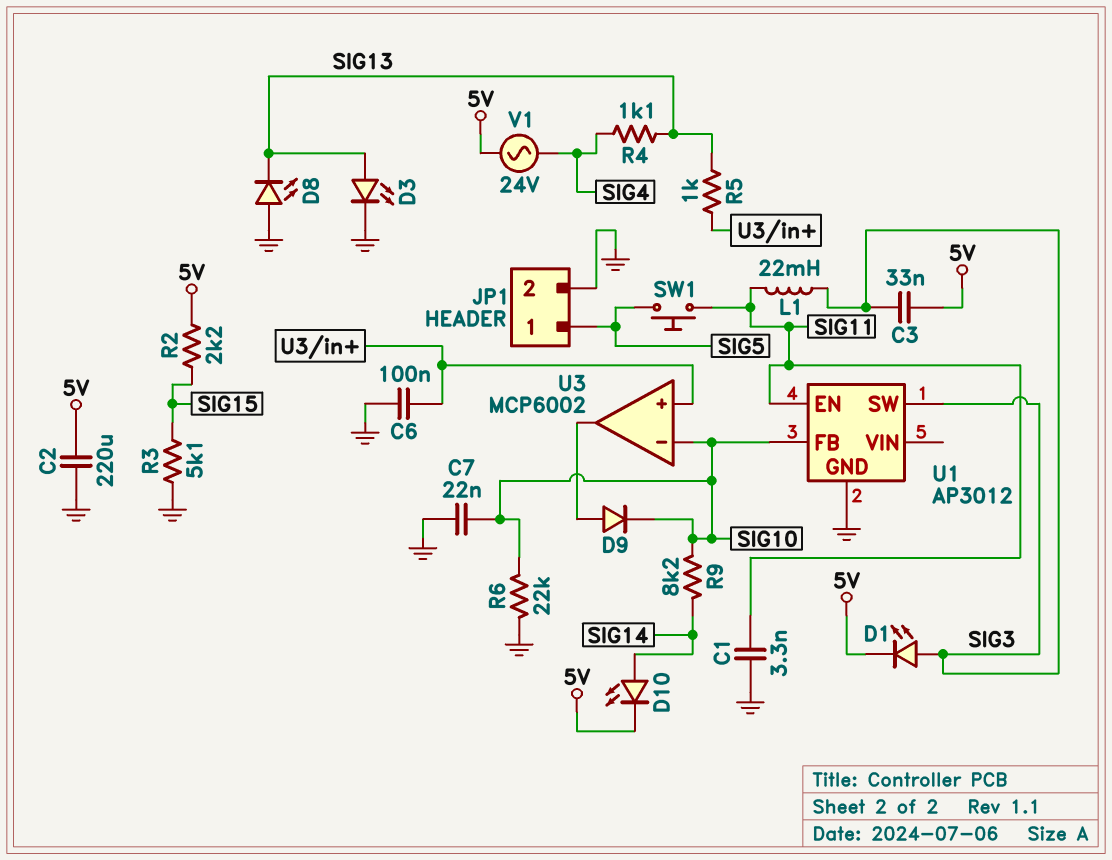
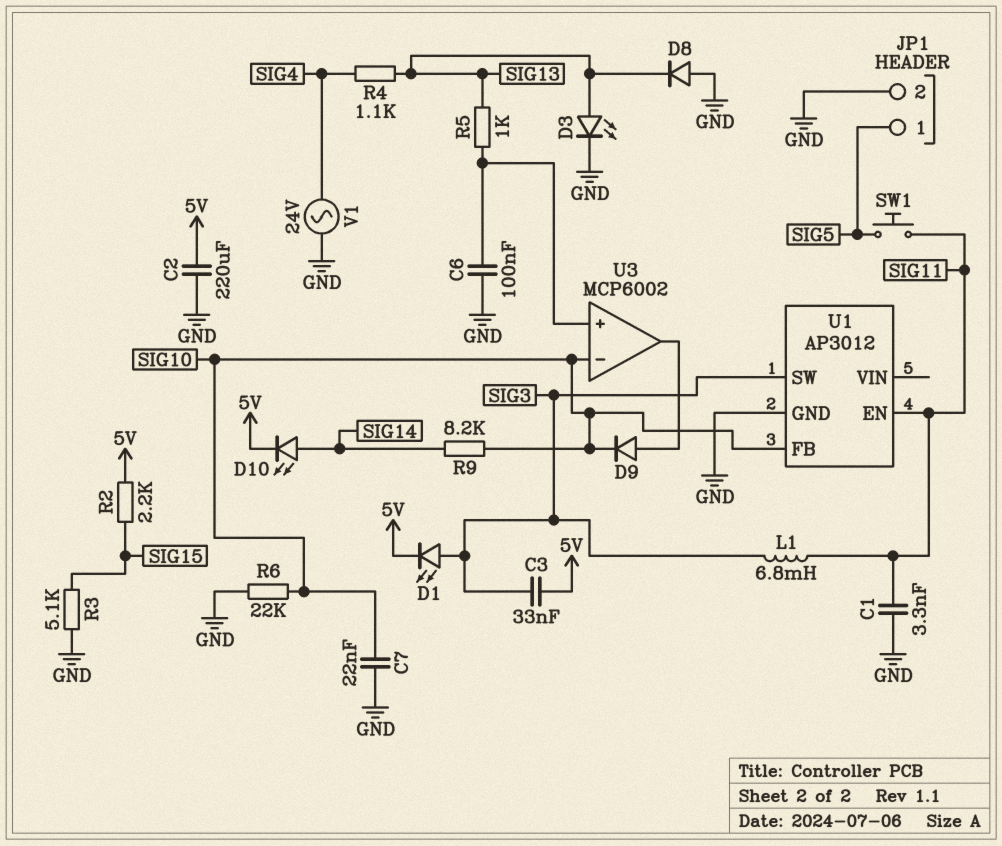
D8: LED (A GND, K SIG13) -> diode (A GND, K SIG13)
L1: 22mH (SIG3, SIG11) -> 6.8mH (SIG3, SIG11)
V1: AC 24V (5V, SIG4) -> AC 24V (GND, SIG4)

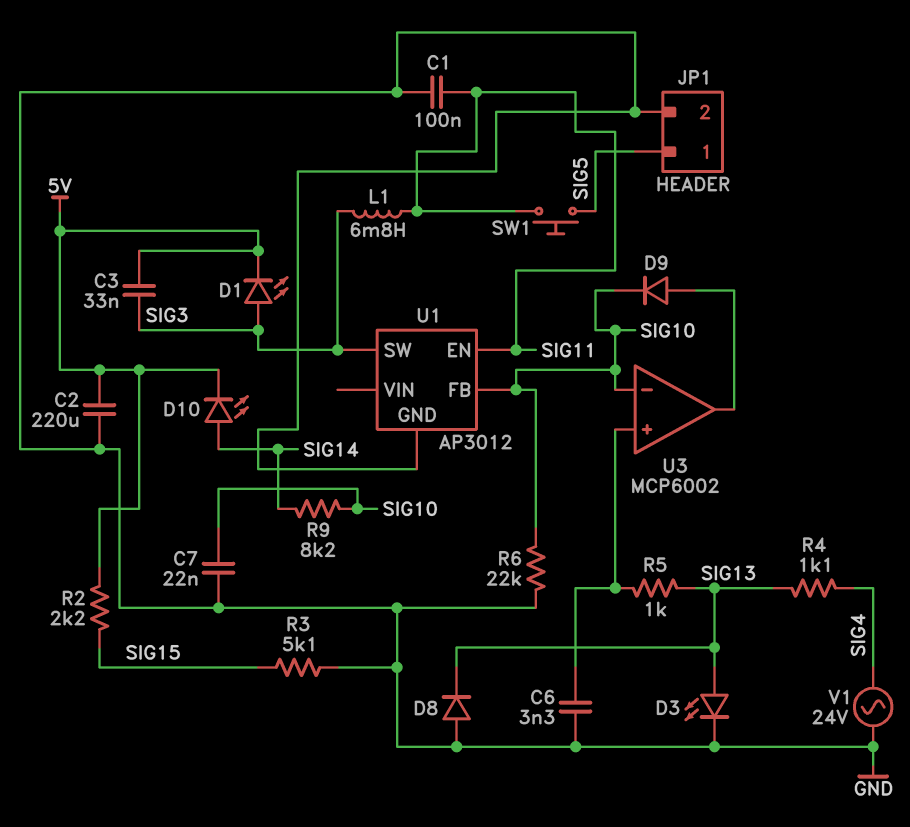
C1: 3.3nF (GND, SIG11) -> 100nF (GND, SIG11)
C6: 100nF (GND, U3/in+) -> 3.3nF (GND, U3/in+)

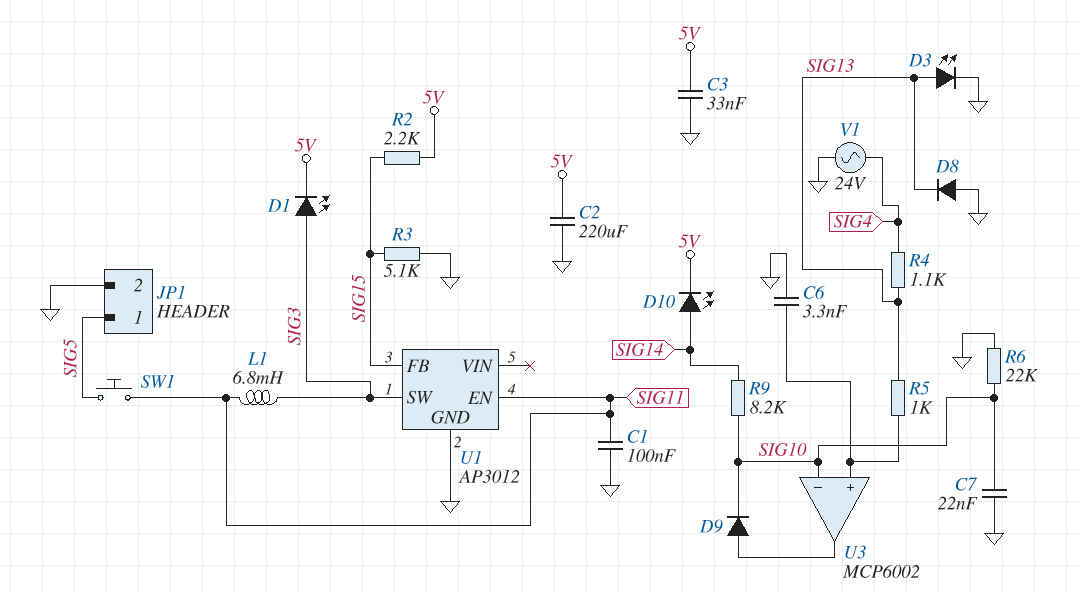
C3: 33nF (5V, SIG3) -> 33nF (5V, GND)
U1 pin FB: SIG10 -> SIG15

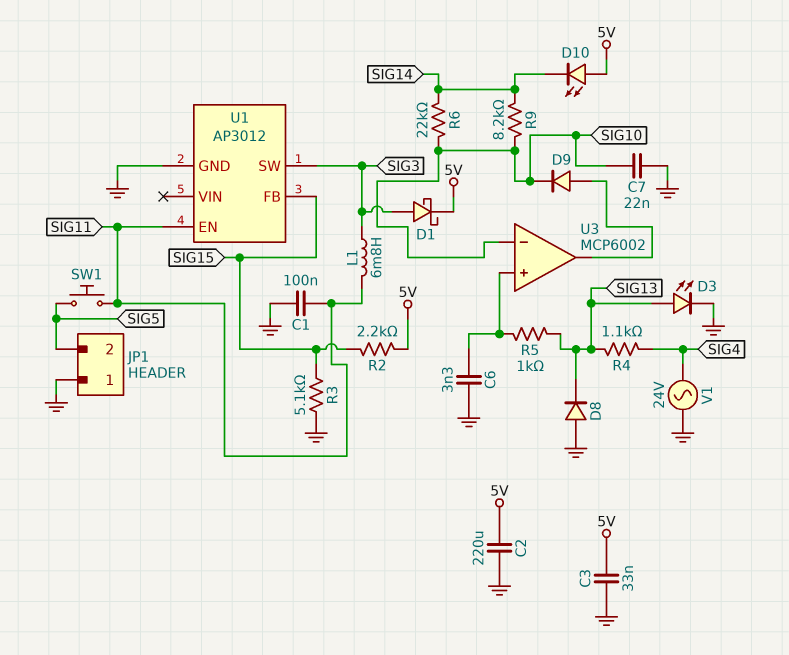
D1: LED (A SIG3, K 5V) -> schottky (A SIG3, K 5V)
D10: LED (A SIG14, K 5V) -> LED (A 5V, K SIG14)
JP1 pin 1: SIG5 -> GND
JP1 pin 2: GND -> SIG5
R6: 22k (GND, SIG10) -> 22k (SIG10, SIG14)

